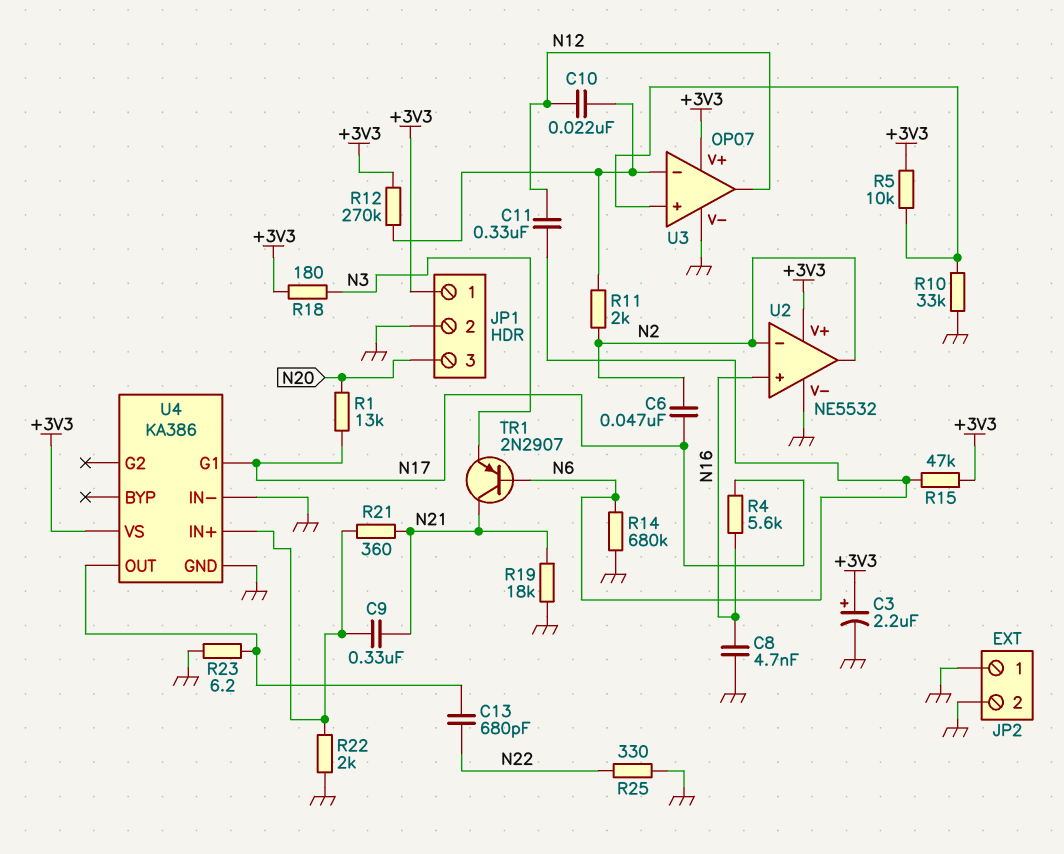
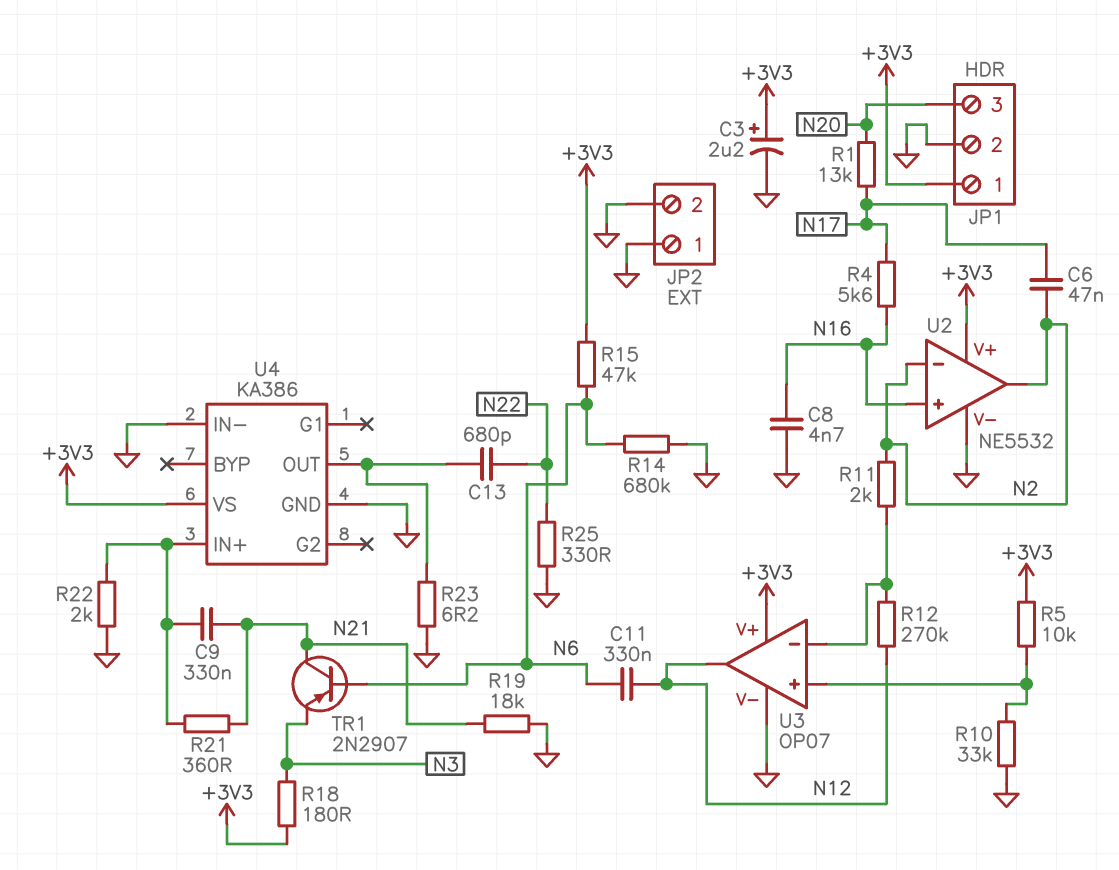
C10: 22nF (N12, U3/in-) -> none
R12: 270k (+3V3, U3/in-) -> 270k (N12, U3/in-)
U4 pin G1: N17 -> none

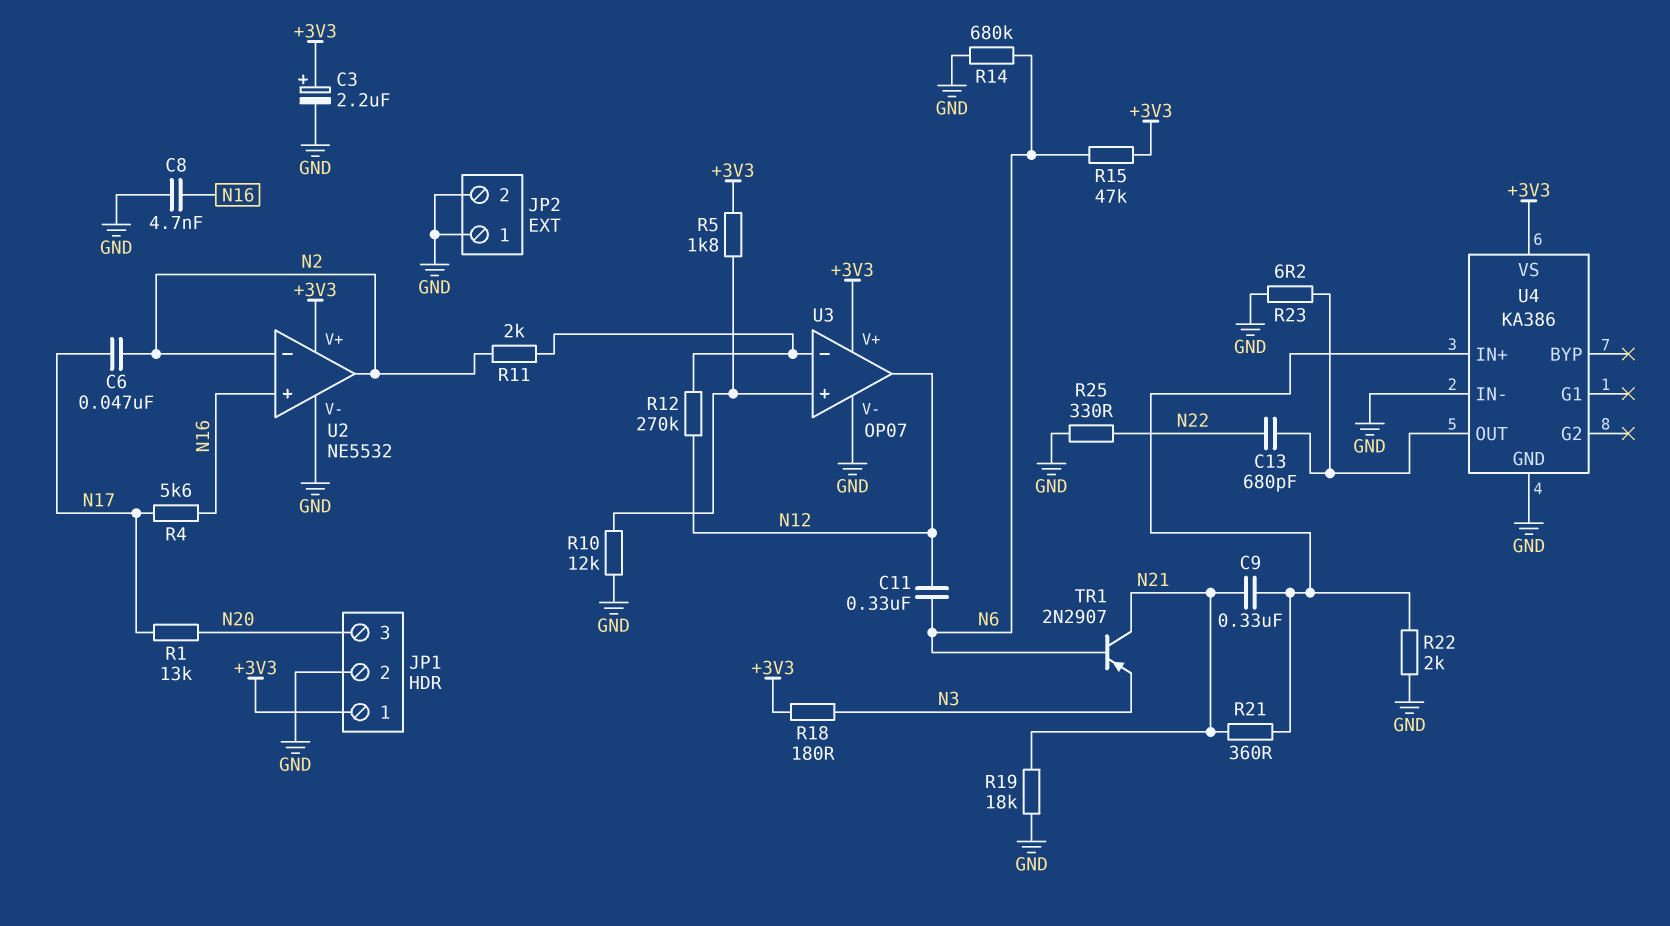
R5: 10k (+3V3, U3/in+) -> 1.8k (+3V3, U3/in+)
R10: 33k (GND, U3/in+) -> 12k (GND, U3/in+)

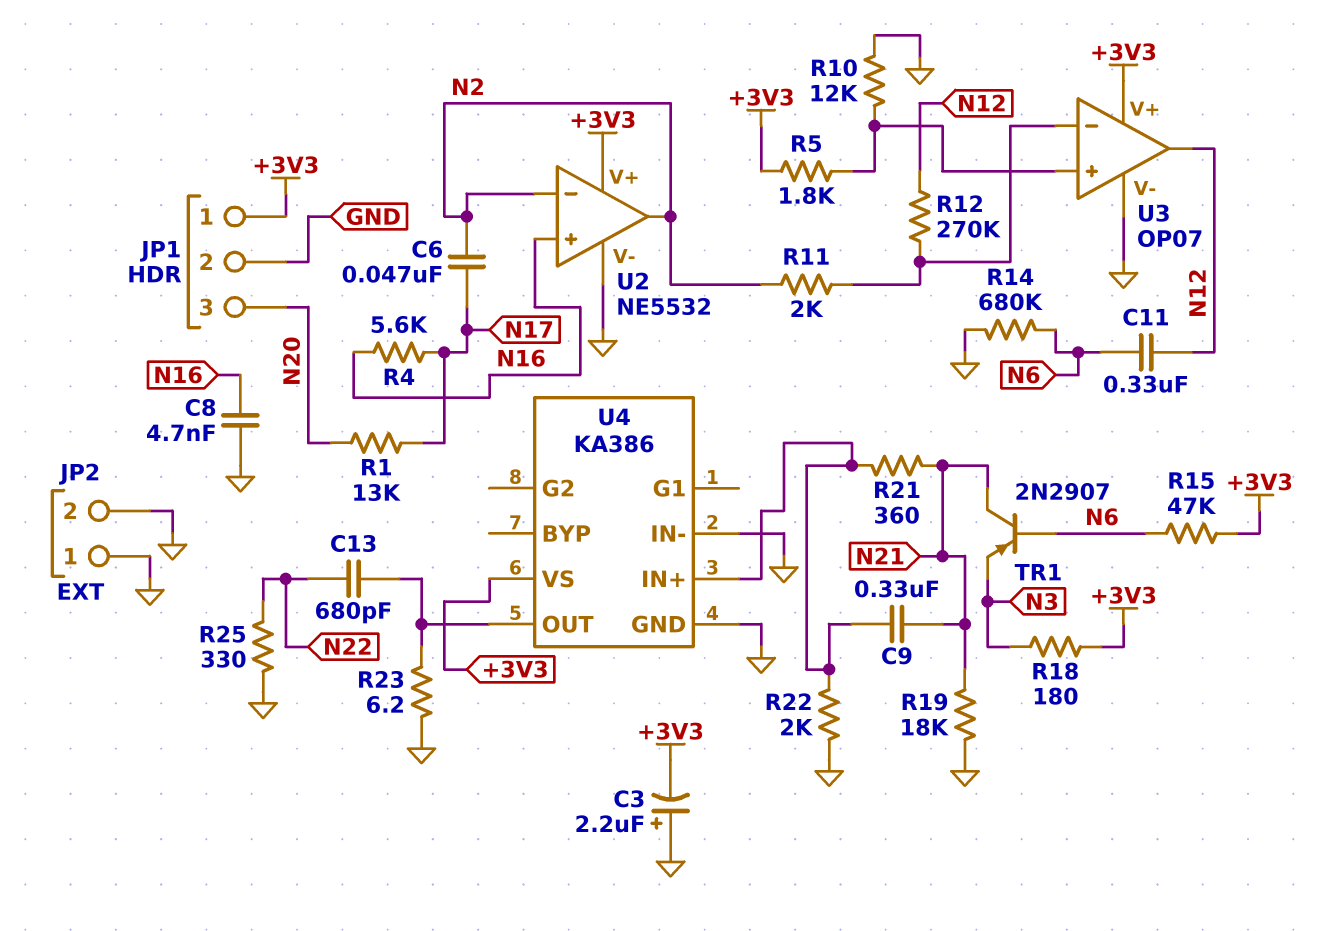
C3: 2.2uF (plus +3V3, minus GND) -> 2.2uF (plus GND, minus +3V3)

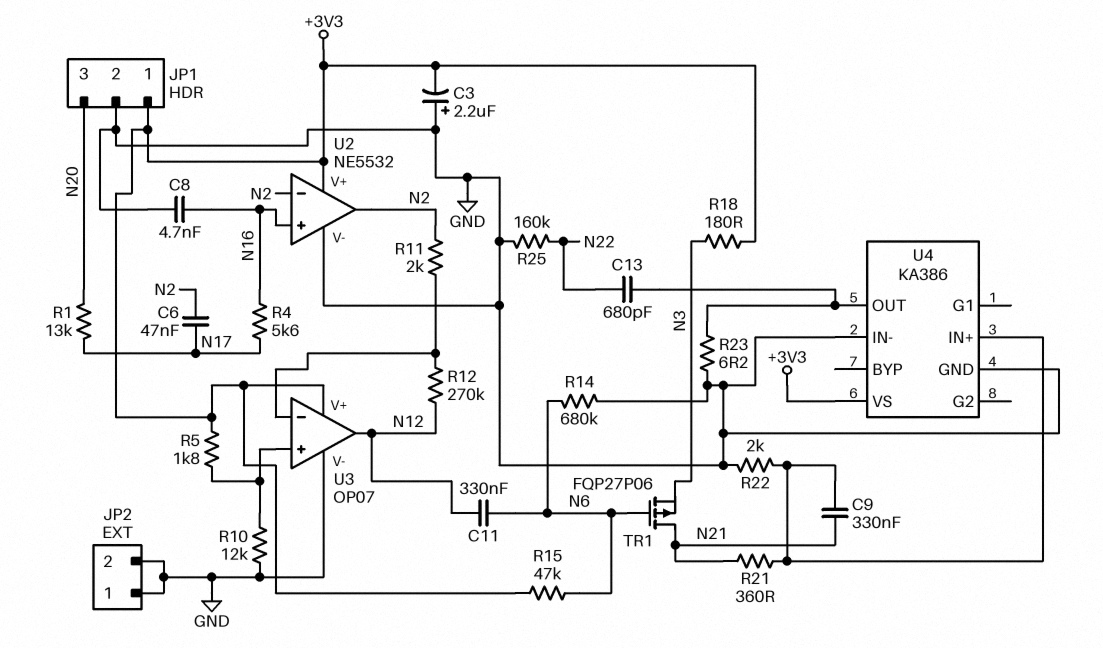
R19: 18k (GND, N21) -> none
R25: 330 (GND, N22) -> 160k (GND, N22)
TR1: PNP 2N2907 (B N6, C N21, E N3) -> PMOS FQP27P06 (G N6, D N21, S N3)

